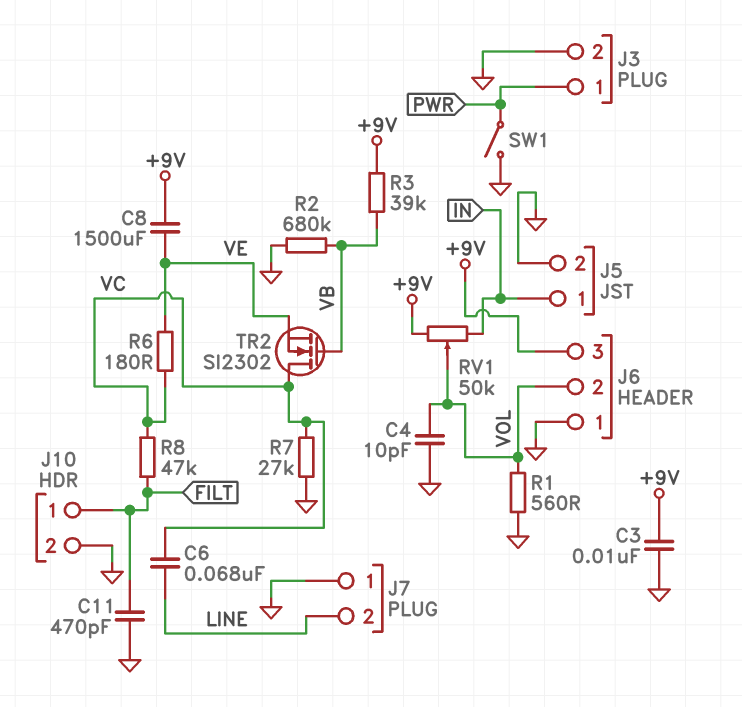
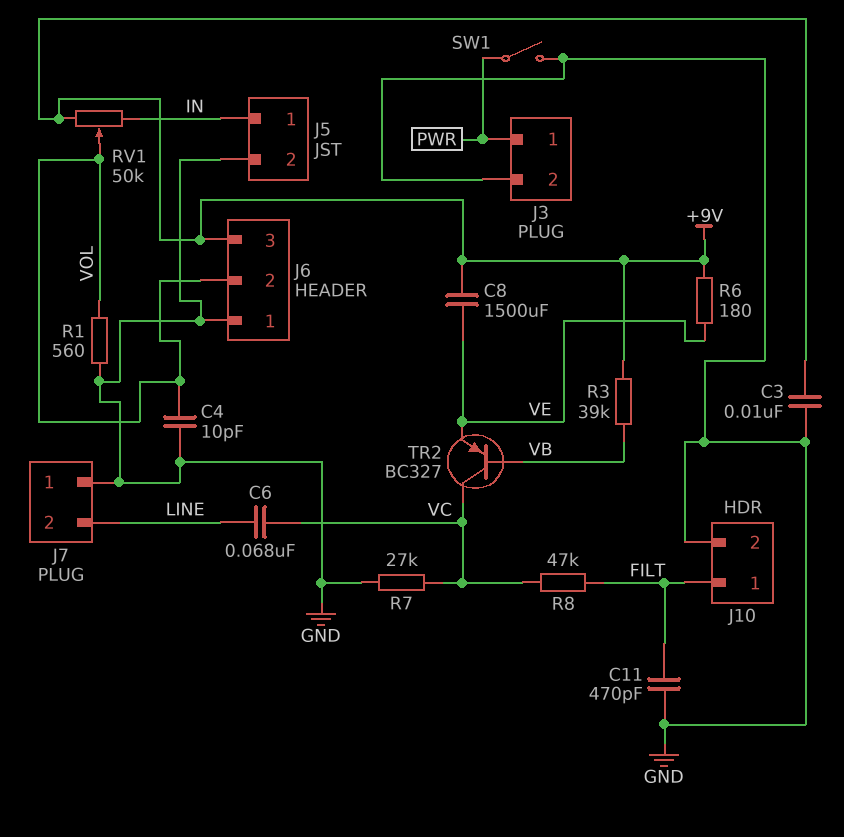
R2: 680k (GND, VB) -> none
R6: 180 (VC, VE) -> 180 (+9V, VE)
TR2: NMOS SI2302 (G VB, D VC, S VE) -> PNP BC327 (B VB, C VC, E VE)

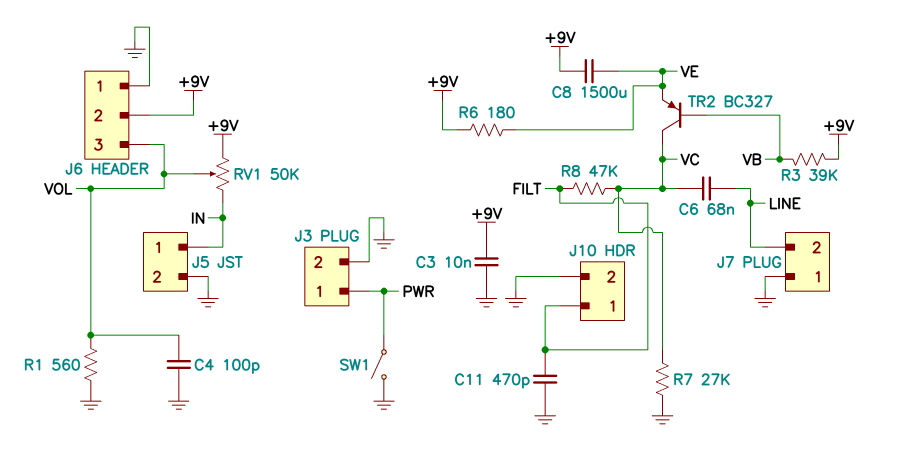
C4: 10pF (GND, VOL) -> 100pF (GND, VOL)
J6 pin 2: VOL -> +9V
J6 pin 3: +9V -> VOL

